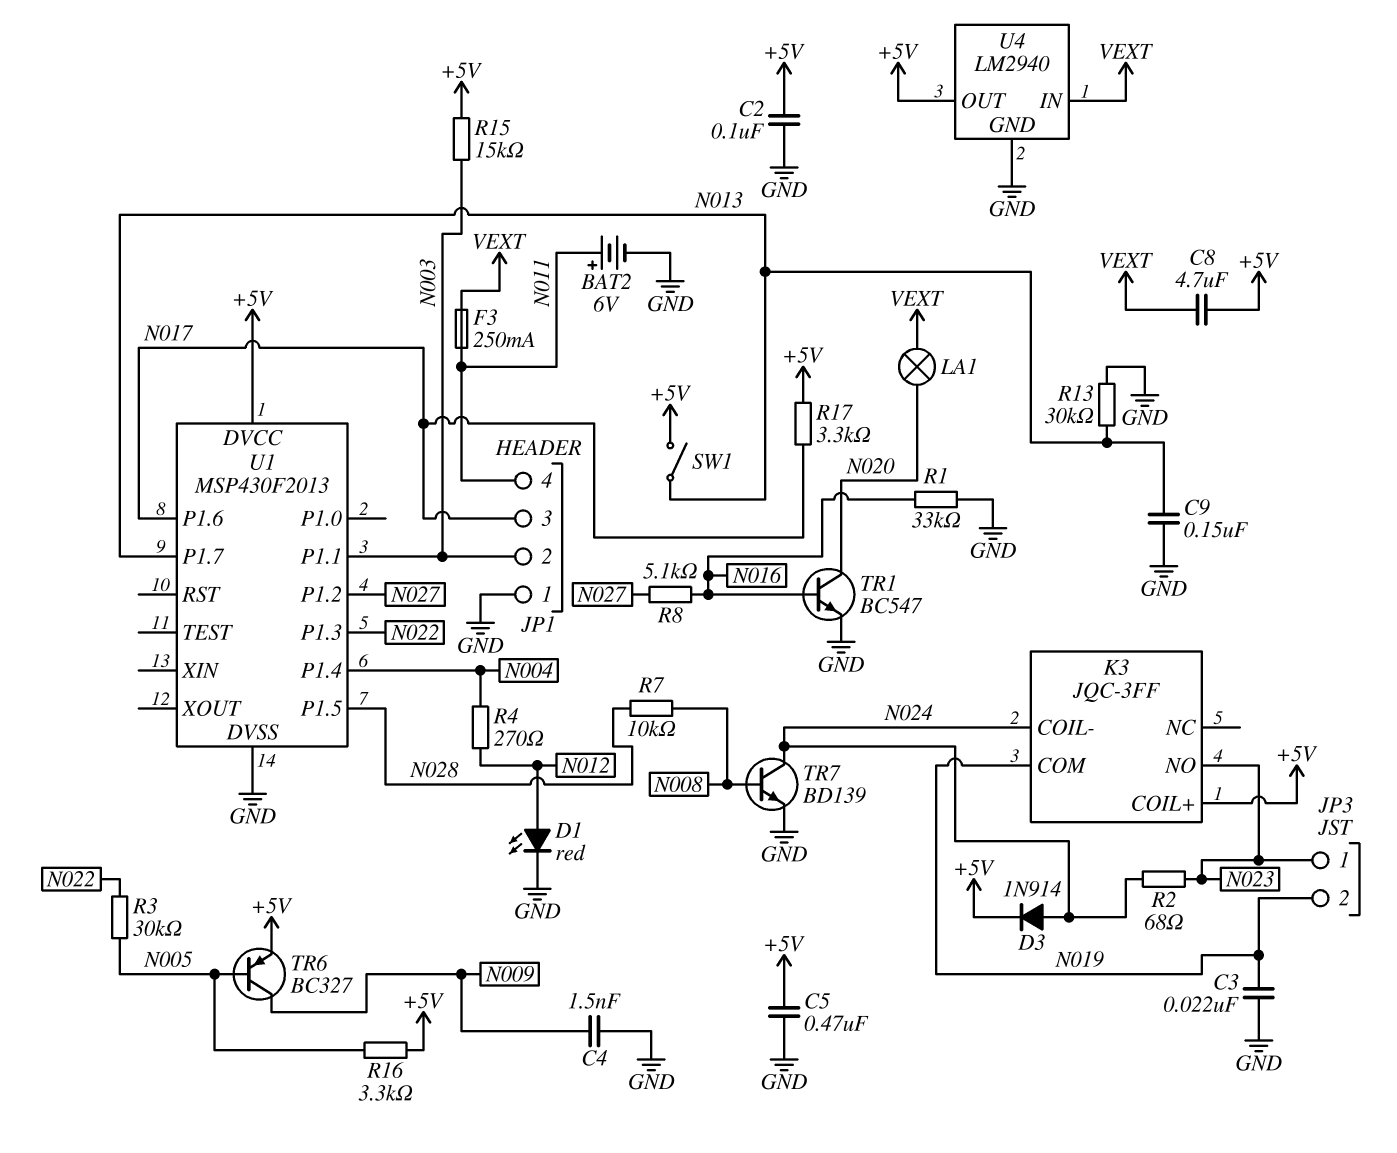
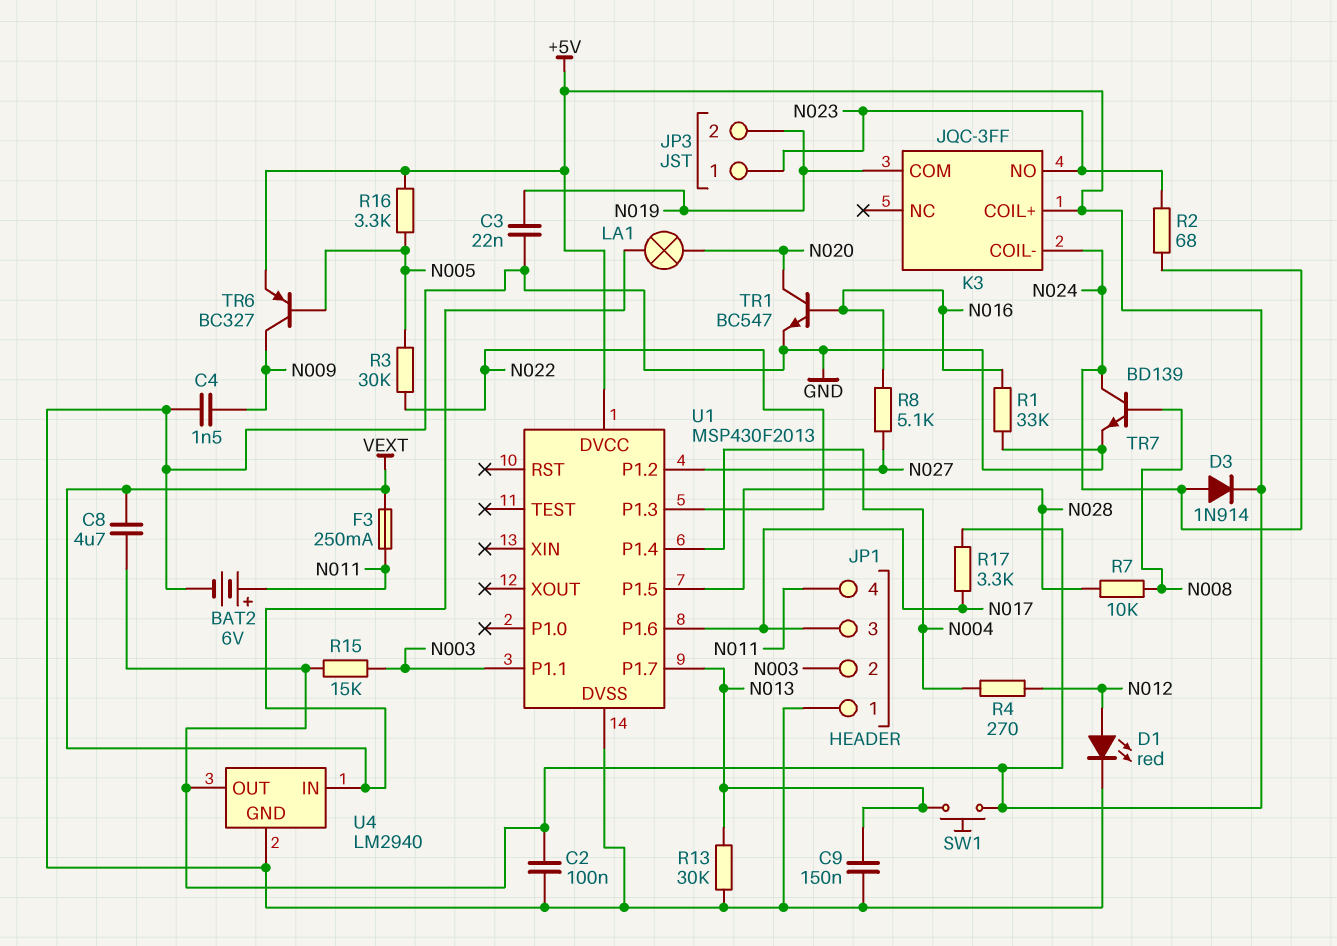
C5: 470nF (+5V, GND) -> none
SW1: switch (+5V, N013) -> button (+5V, N013)

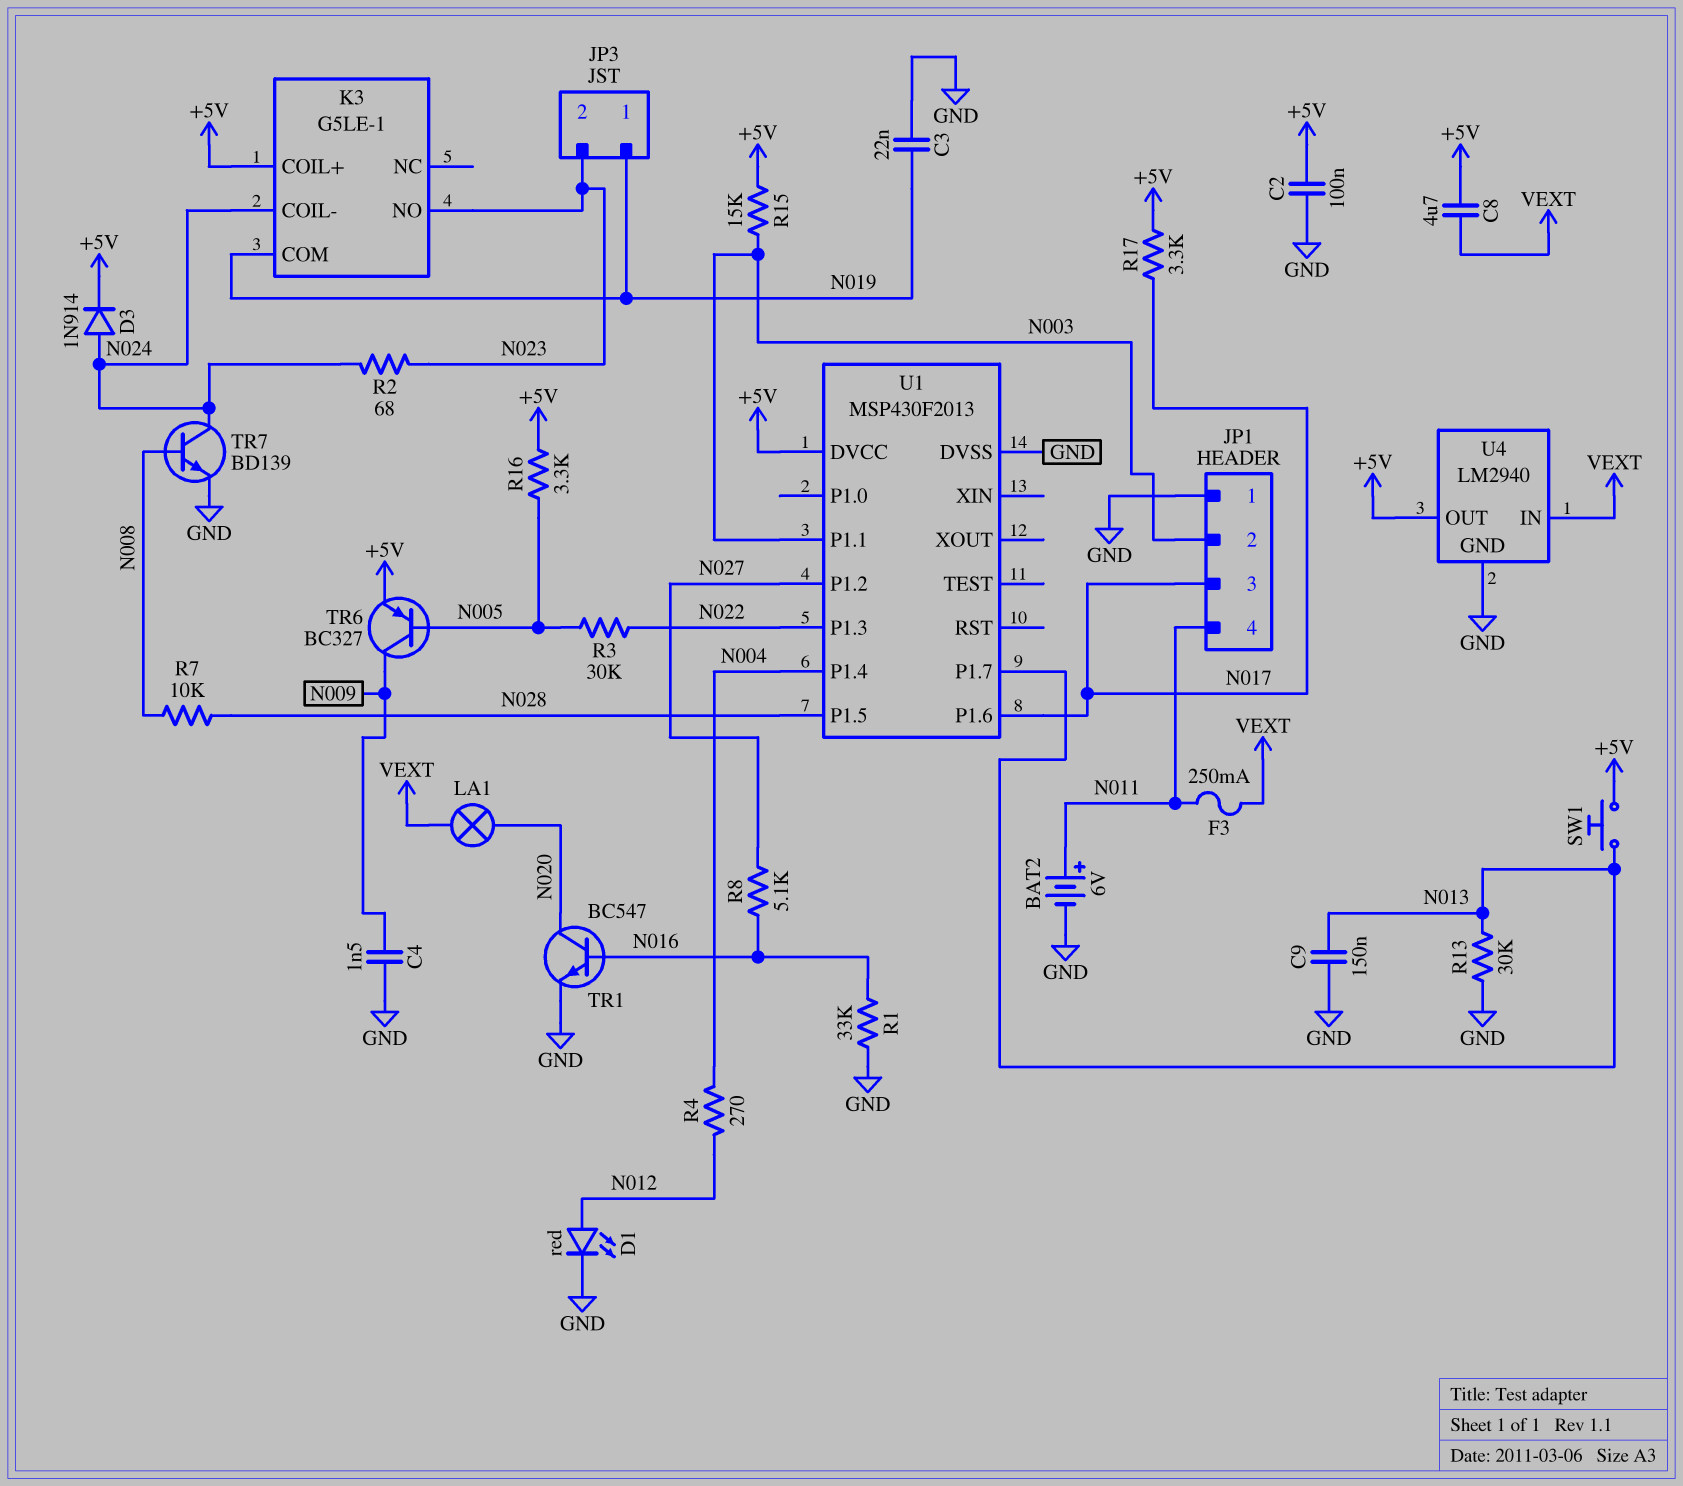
JP3 pin 1: N023 -> N019
JP3 pin 2: N019 -> N023
K3: JQC-3FF -> G5LE-1

